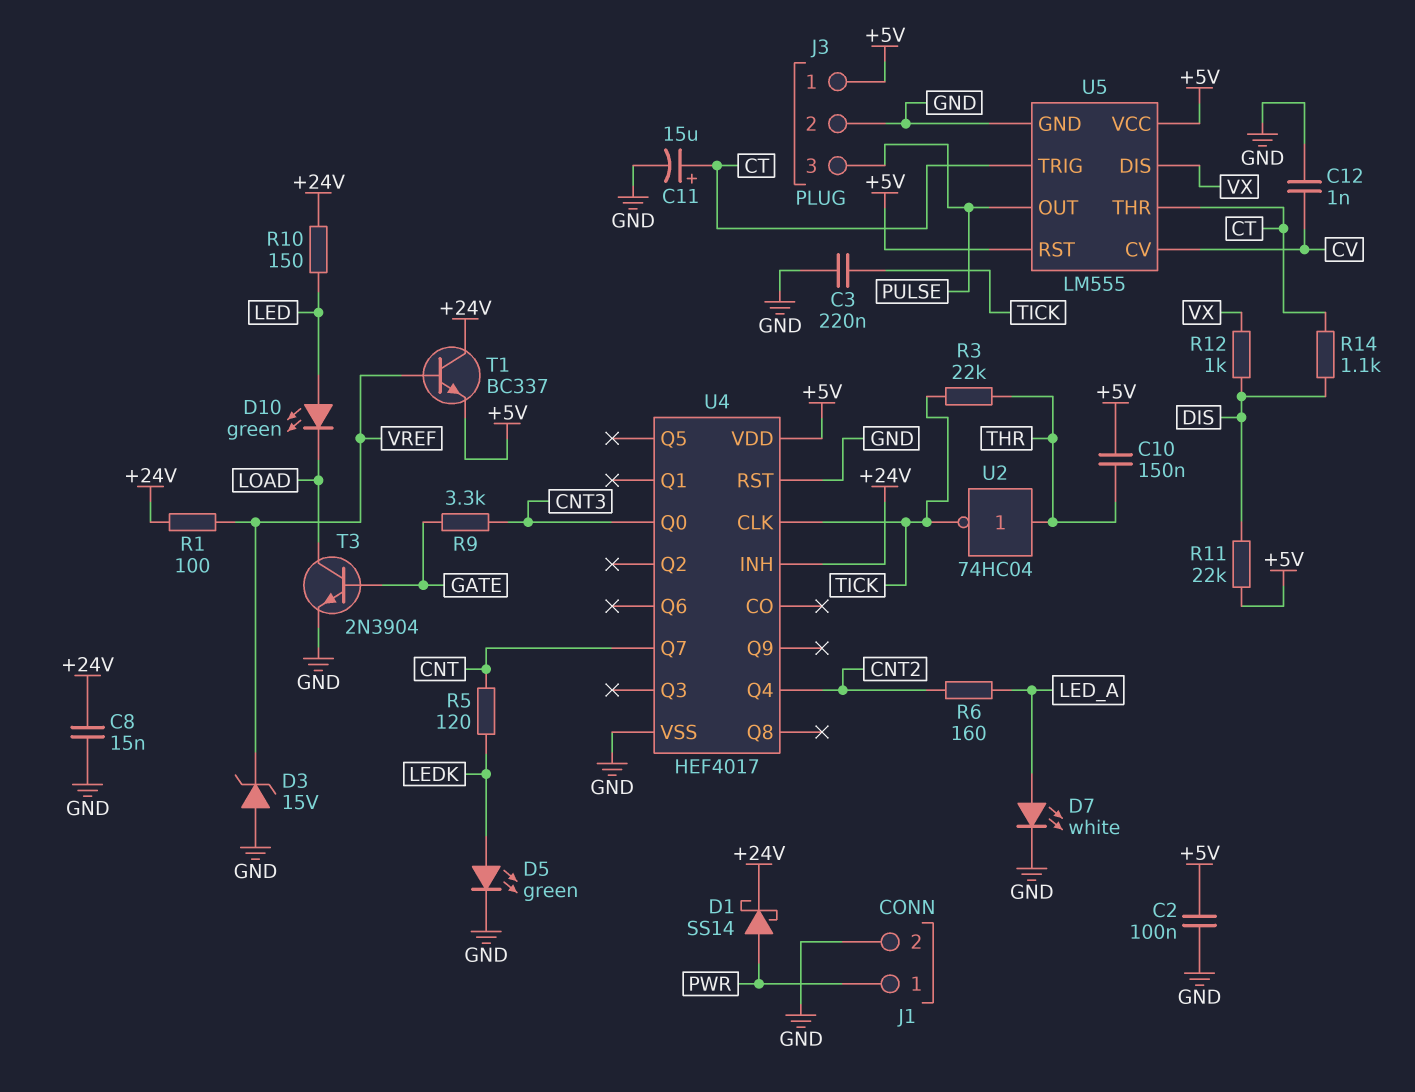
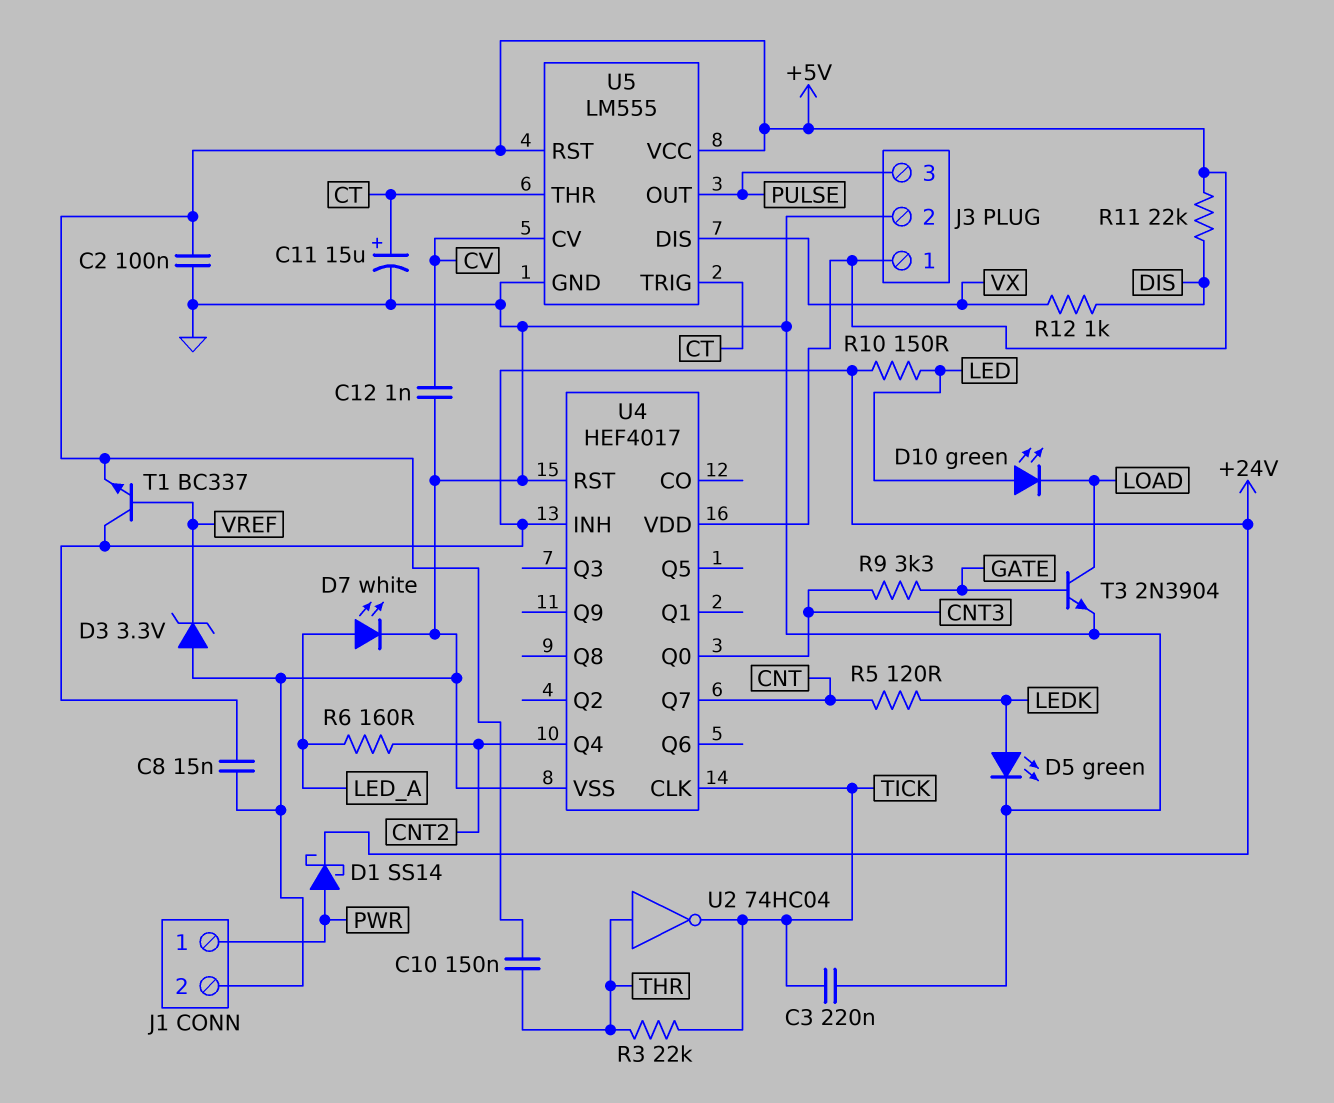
D3: zener 15V (A GND, K VREF) -> zener 3.3V (A GND, K VREF)
R1: 100 (+24V, VREF) -> none
R14: 1.1k (CT, DIS) -> none

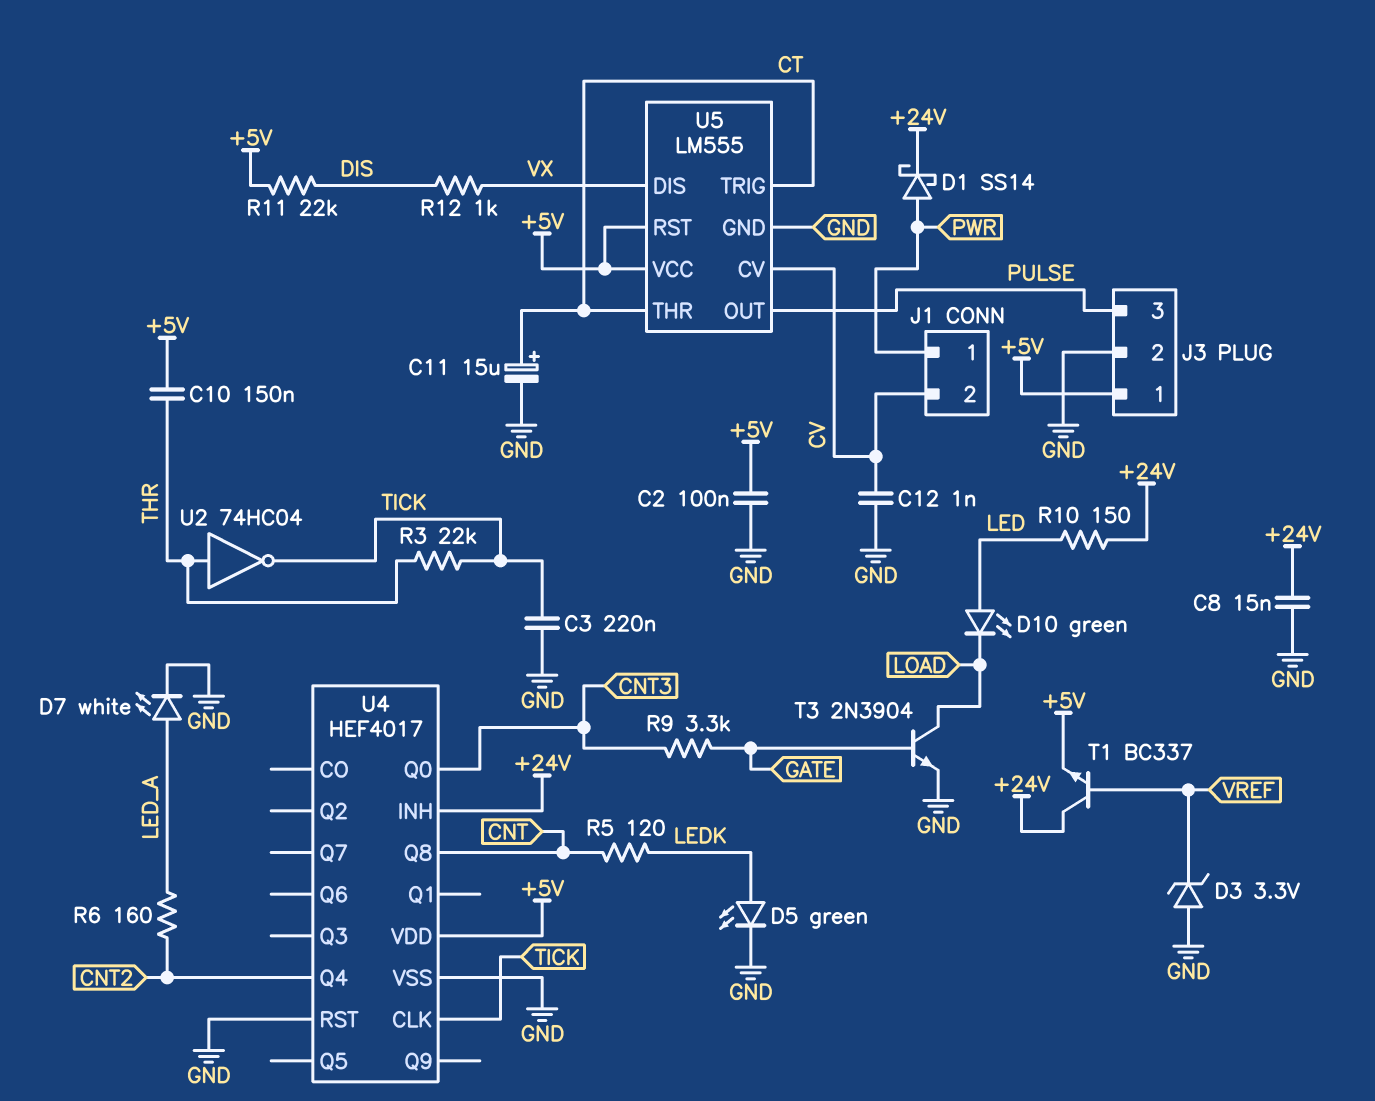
J1 pin 2: GND -> CV
U4 pin Q7: CNT -> none
U4 pin Q8: none -> CNT

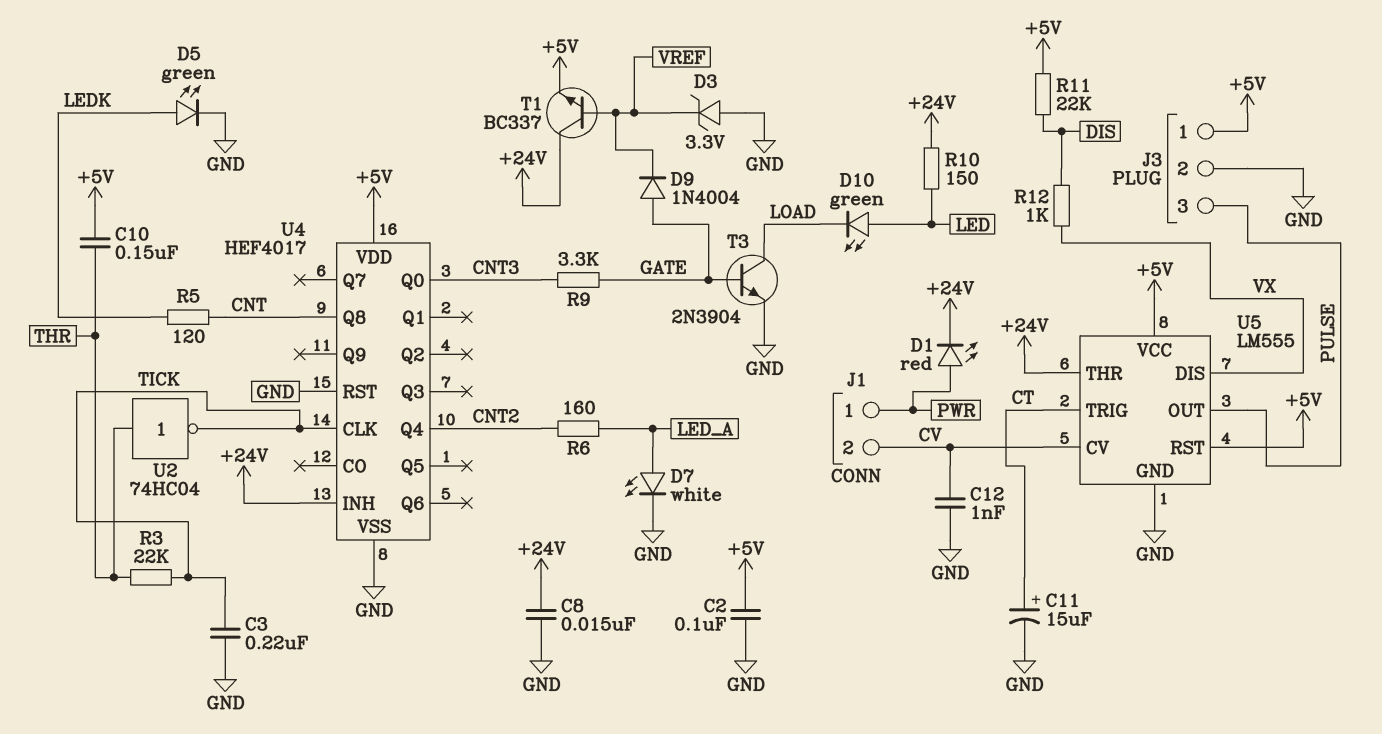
D1: schottky SS14 (A PWR, K +24V) -> LED red (A PWR, K +24V)
D9: none -> diode 1N4004 (A GATE, K VREF)
U5 pin THR: CT -> +24V

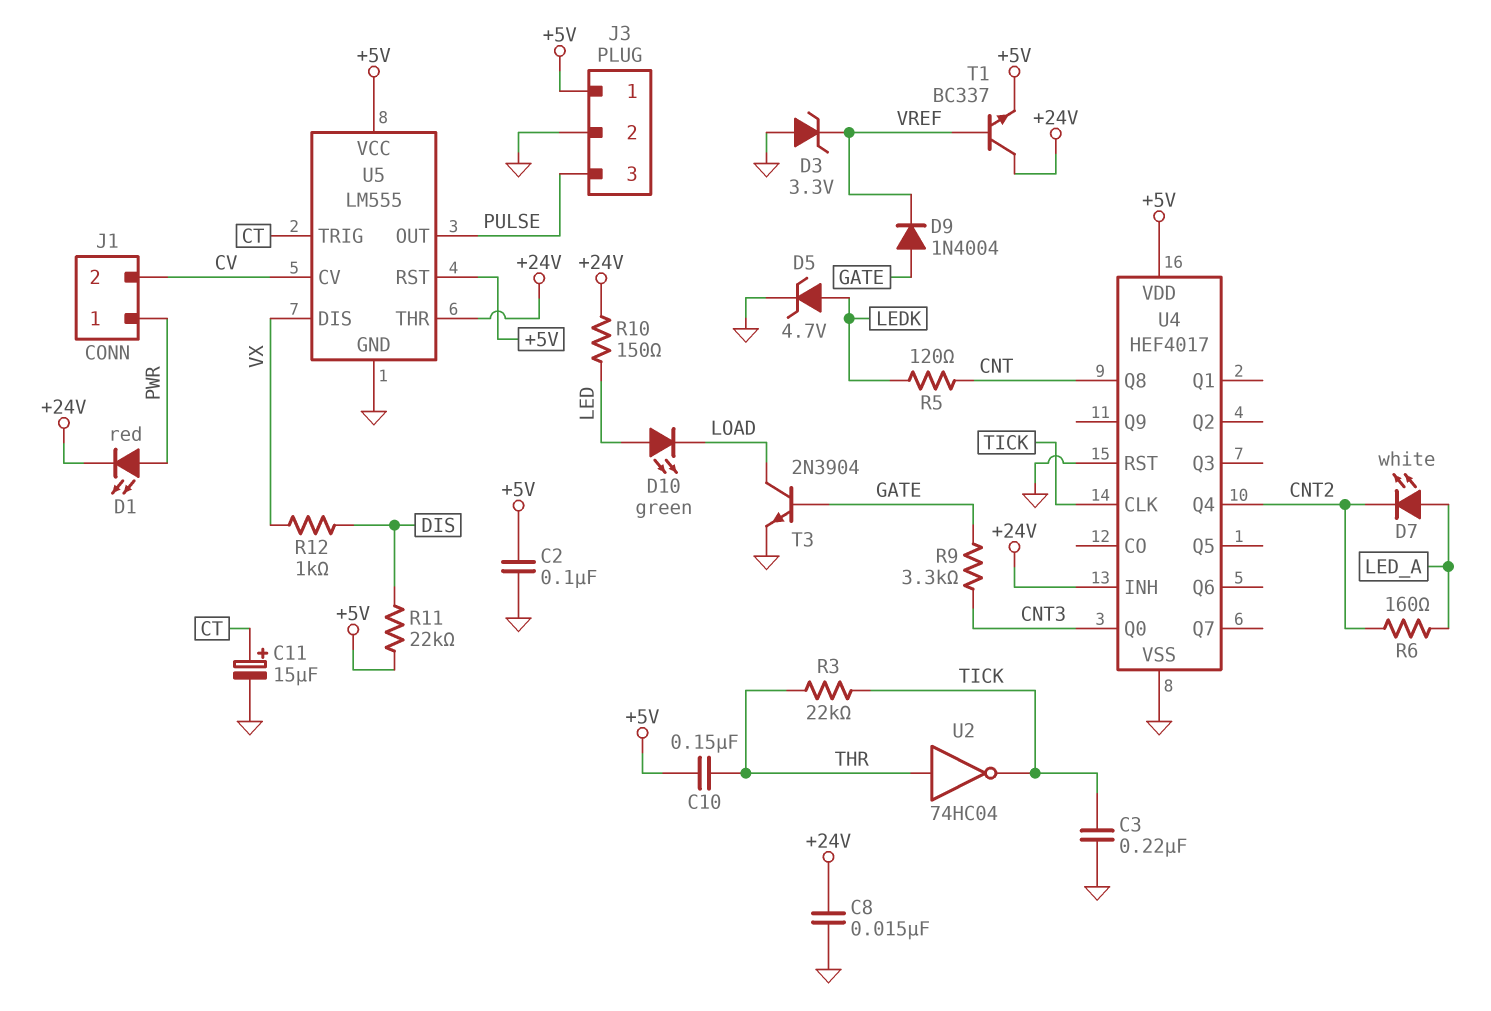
C12: 1nF (CV, GND) -> none
D5: LED green (A LEDK, K GND) -> zener 4.7V (A LEDK, K GND)
D7: LED white (A LED_A, K GND) -> LED white (A LED_A, K CNT2)

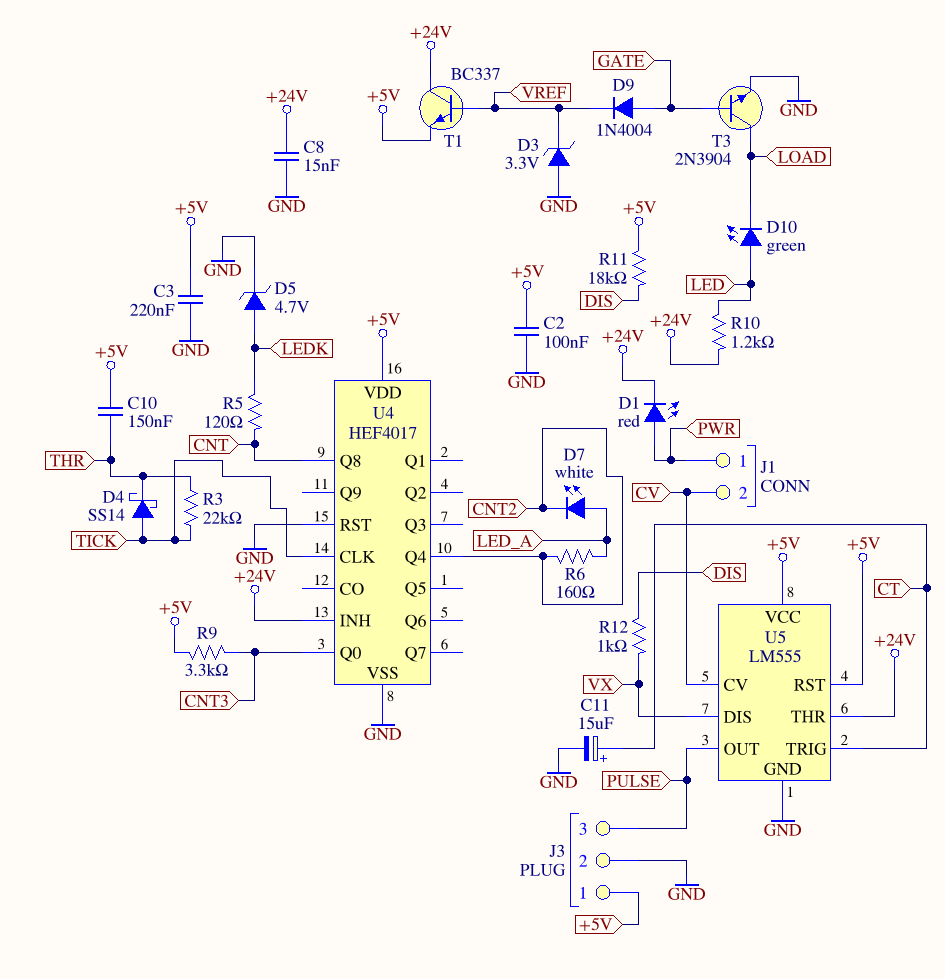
C3: 220nF (GND, TICK) -> 220nF (+5V, GND)
D4: none -> schottky SS14 (A TICK, K THR)
R9: 3.3k (CNT3, GATE) -> 3.3k (+5V, CNT3)
R10: 150 (+24V, LED) -> 1.2k (+24V, LED)
R11: 22k (+5V, DIS) -> 18k (+5V, DIS)
U2: NOT 74HC04 (in THR, out TICK) -> none

